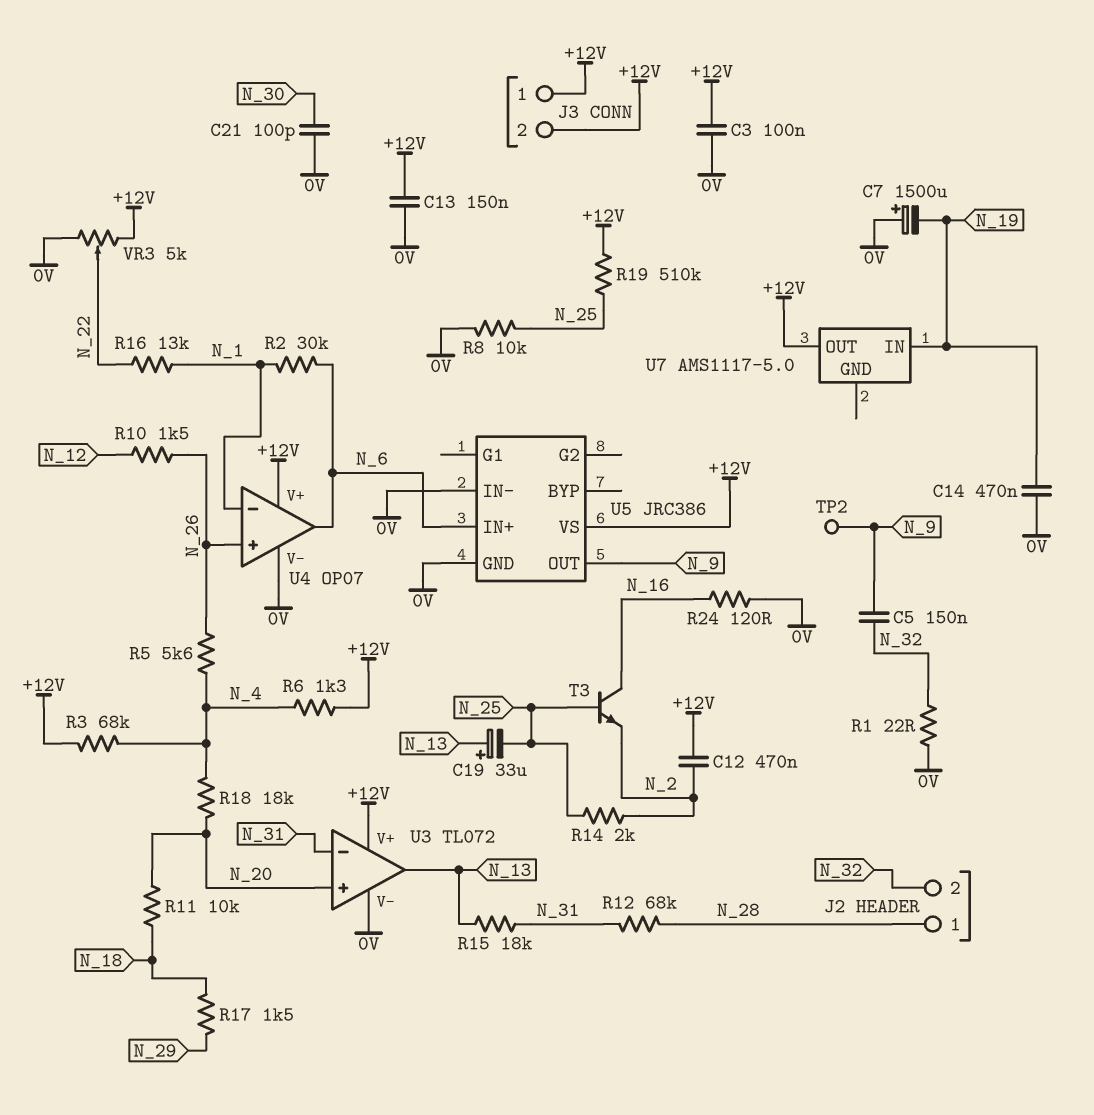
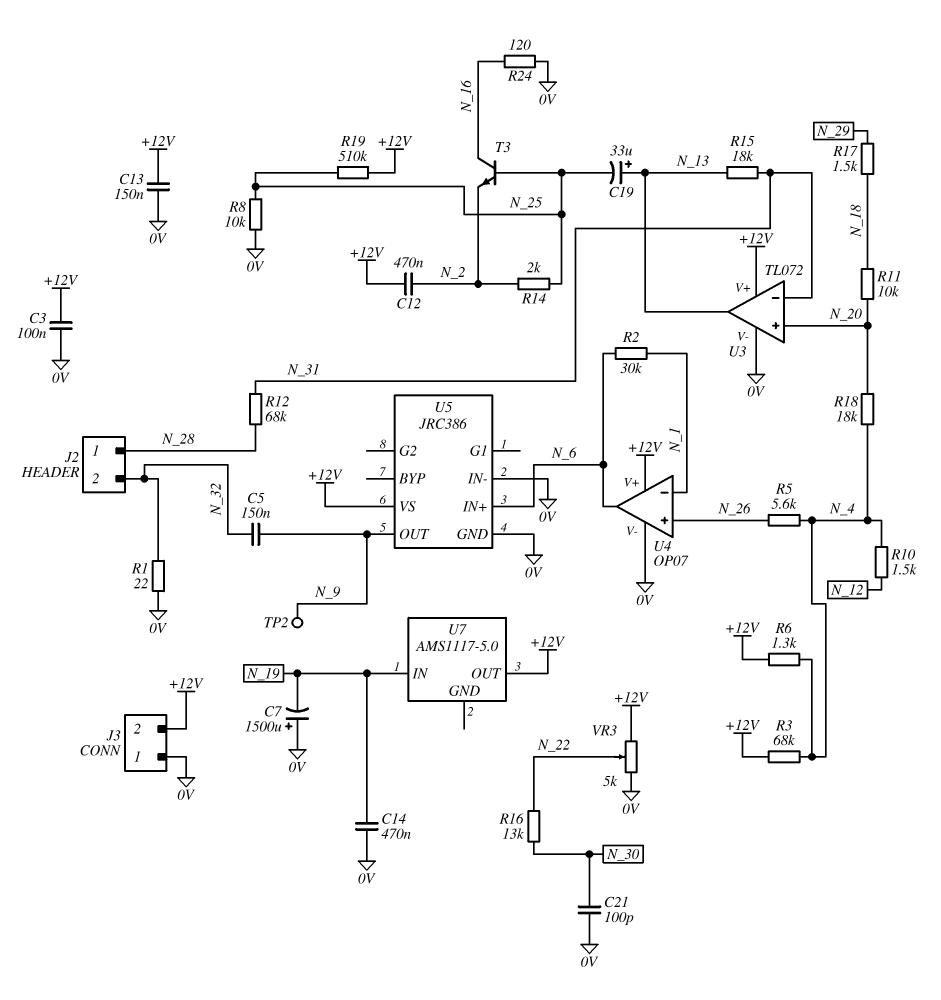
J3 pin 1: +12V -> 0V
R10: 1.5k (N_12, N_26) -> 1.5k (N_4, N_12)
R16: 13k (N_1, N_22) -> 13k (N_22, N_30)

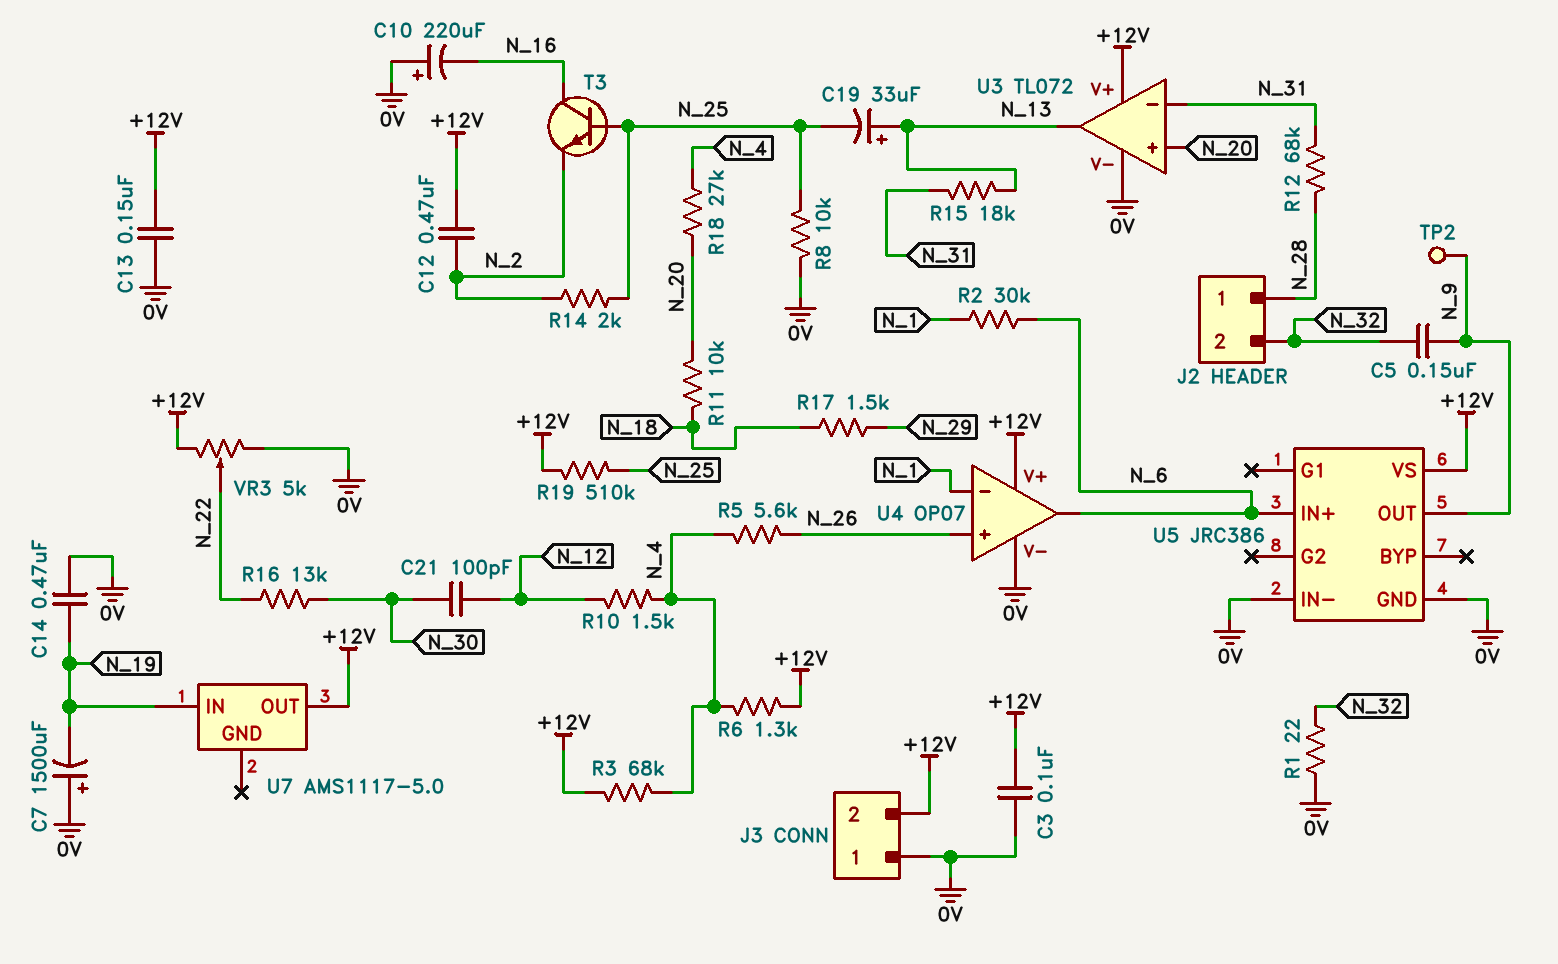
C10: none -> 220uF (plus 0V, minus N_16)
C21: 100pF (0V, N_30) -> 100pF (N_12, N_30)
R18: 18k (N_4, N_20) -> 27k (N_4, N_20)
R24: 120 (0V, N_16) -> none

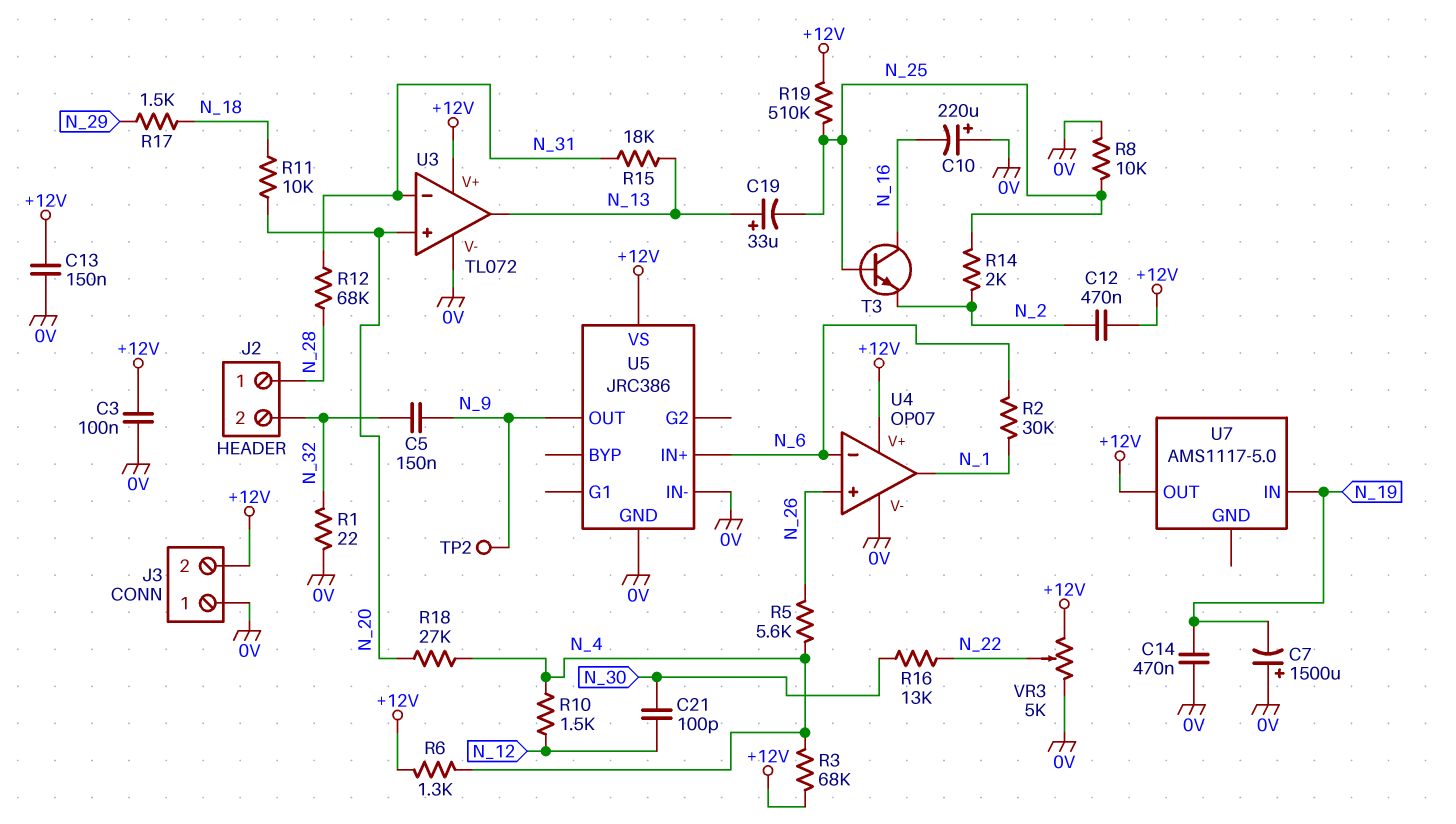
U4 pin in-: N_1 -> N_6
U4 pin out: N_6 -> N_1

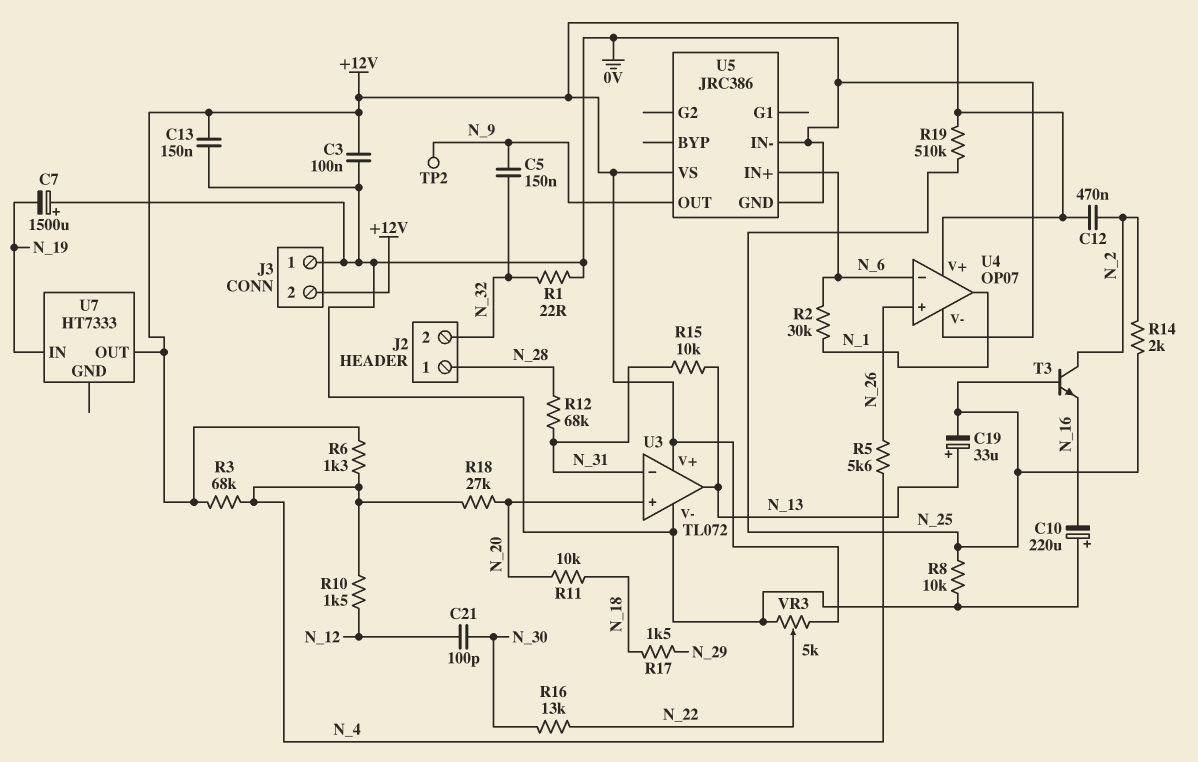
C14: 470nF (0V, N_19) -> none
R15: 18k (N_13, N_31) -> 10k (N_13, N_31)
T3: NPN (B N_25, C N_16, E N_2) -> NPN (B N_25, C N_2, E N_16)
U7: AMS1117-5.0 -> HT7333

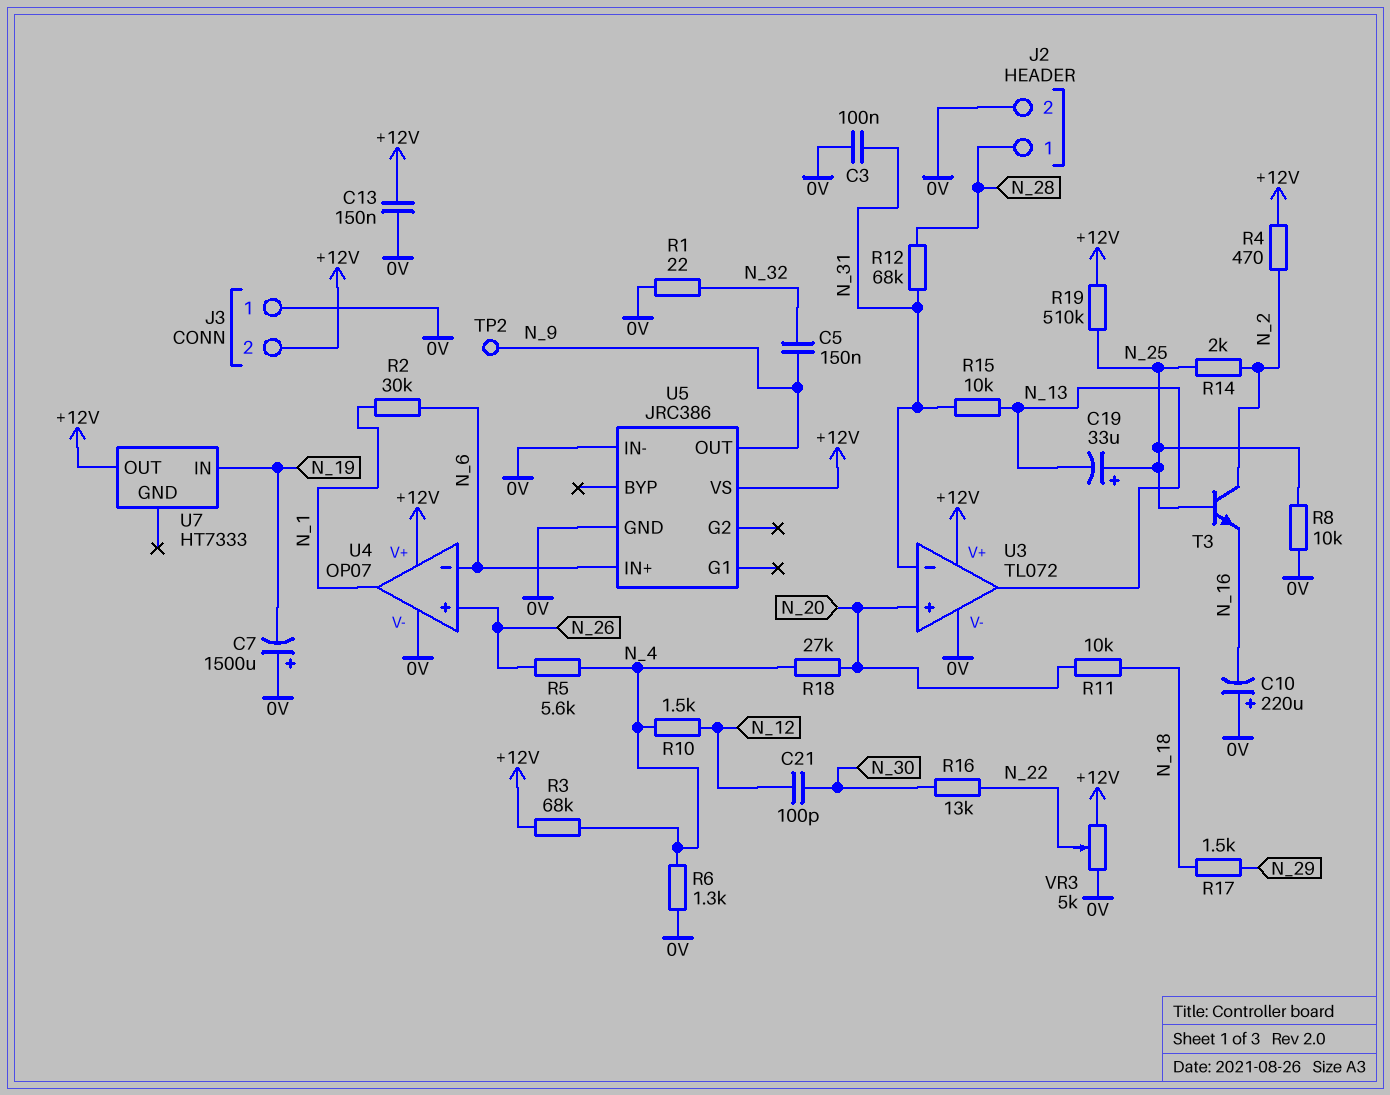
C3: 100nF (+12V, 0V) -> 100nF (0V, N_31)
C12: 470nF (+12V, N_2) -> none
C19: 33uF (plus N_13, minus N_25) -> 33uF (plus N_25, minus N_13)
J2 pin 2: N_32 -> 0V
R4: none -> 470 (+12V, N_2)
R6: 1.3k (+12V, N_4) -> 1.3k (0V, N_4)

